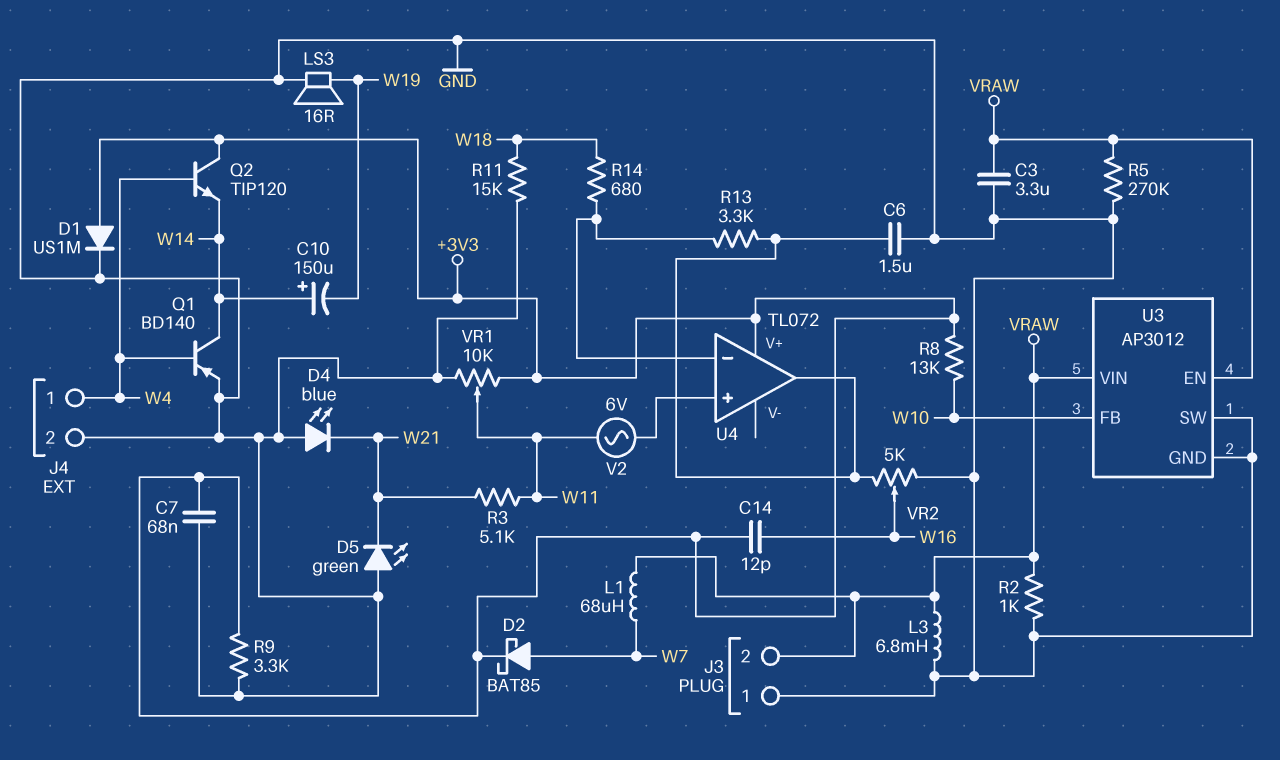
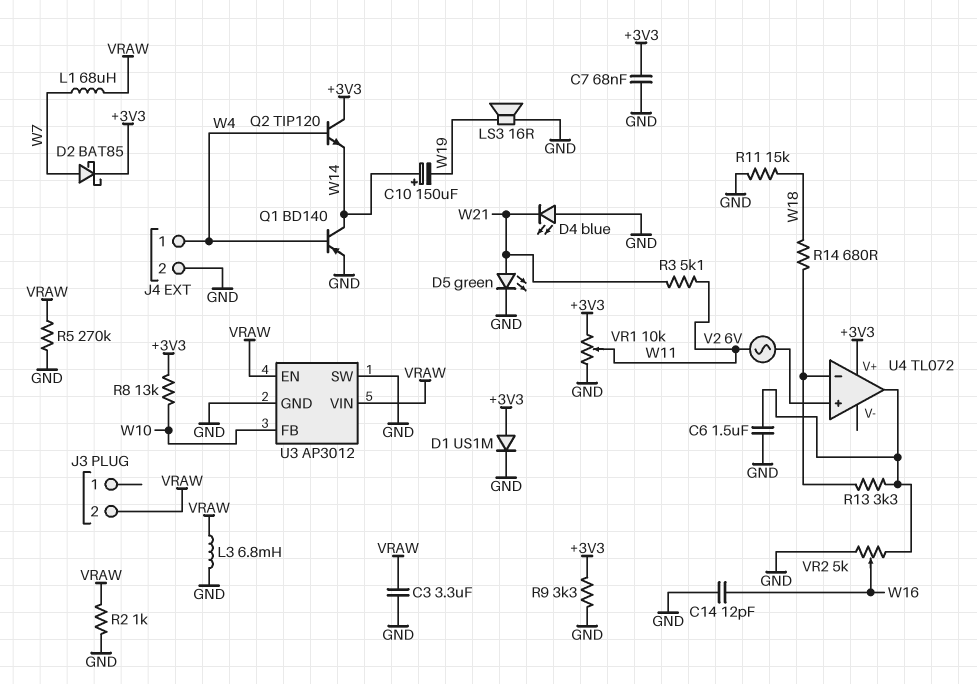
C14: 12pF (+3V3, W16) -> 12pF (GND, W16)
D5: LED green (A GND, K W21) -> LED green (A W21, K GND)
J3 pin 1: GND -> none

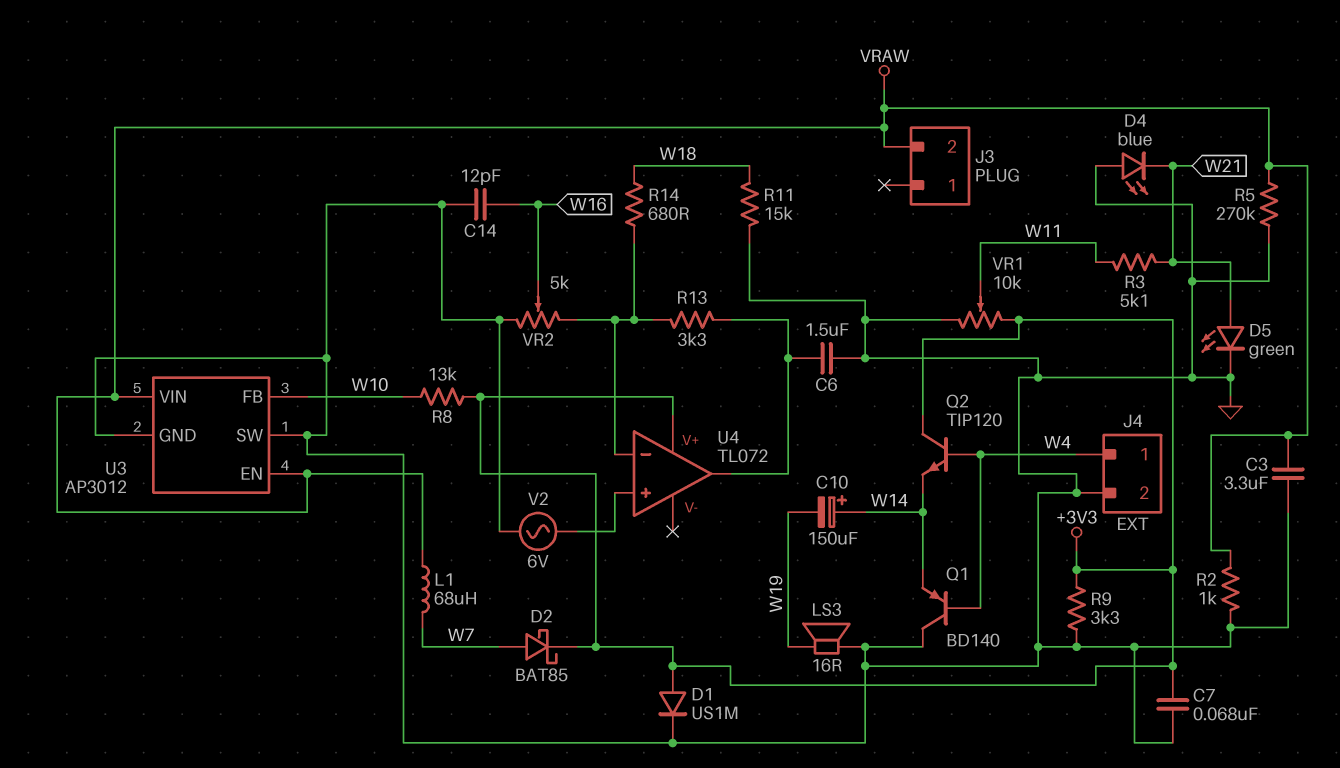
L3: 6.8mH (GND, VRAW) -> none
Q1: PNP BD140 (B W4, C W14, E GND) -> PNP BD140 (B W4, C GND, E W14)
V2: AC 6V (U4/in+, W11) -> AC 6V (GND, U4/in+)
VR2: 5k (GND, U4/out, wiper W16) -> 5k (GND, U4/in-, wiper W16)

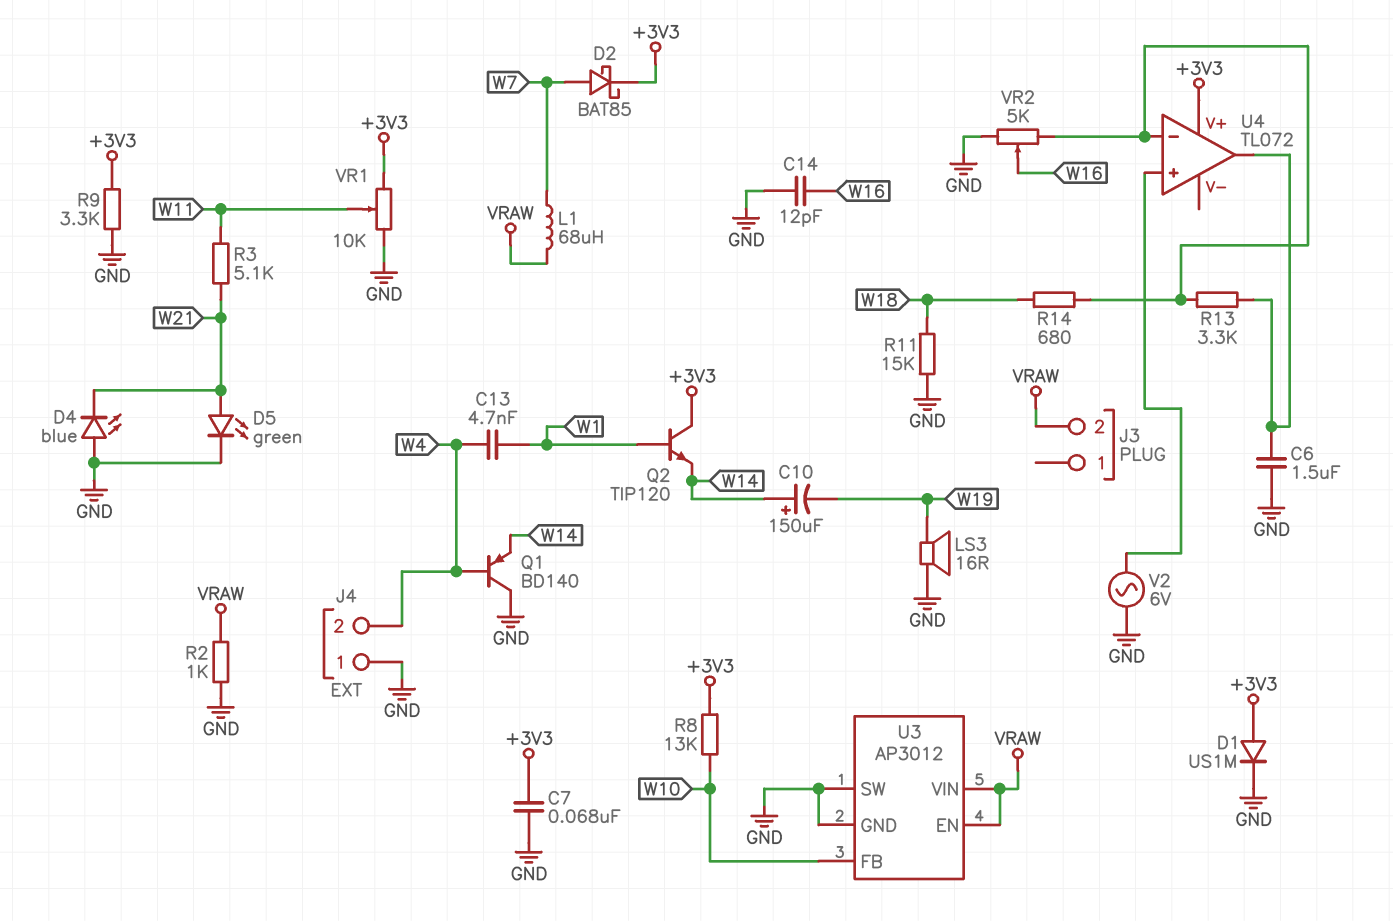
C3: 3.3uF (GND, VRAW) -> none
C13: none -> 4.7nF (W1, W4)
J4 pin 1: W4 -> GND
J4 pin 2: GND -> W4
Q2: NPN TIP120 (B W4, C +3V3, E W14) -> NPN TIP120 (B W1, C +3V3, E W14)
R5: 270k (GND, VRAW) -> none

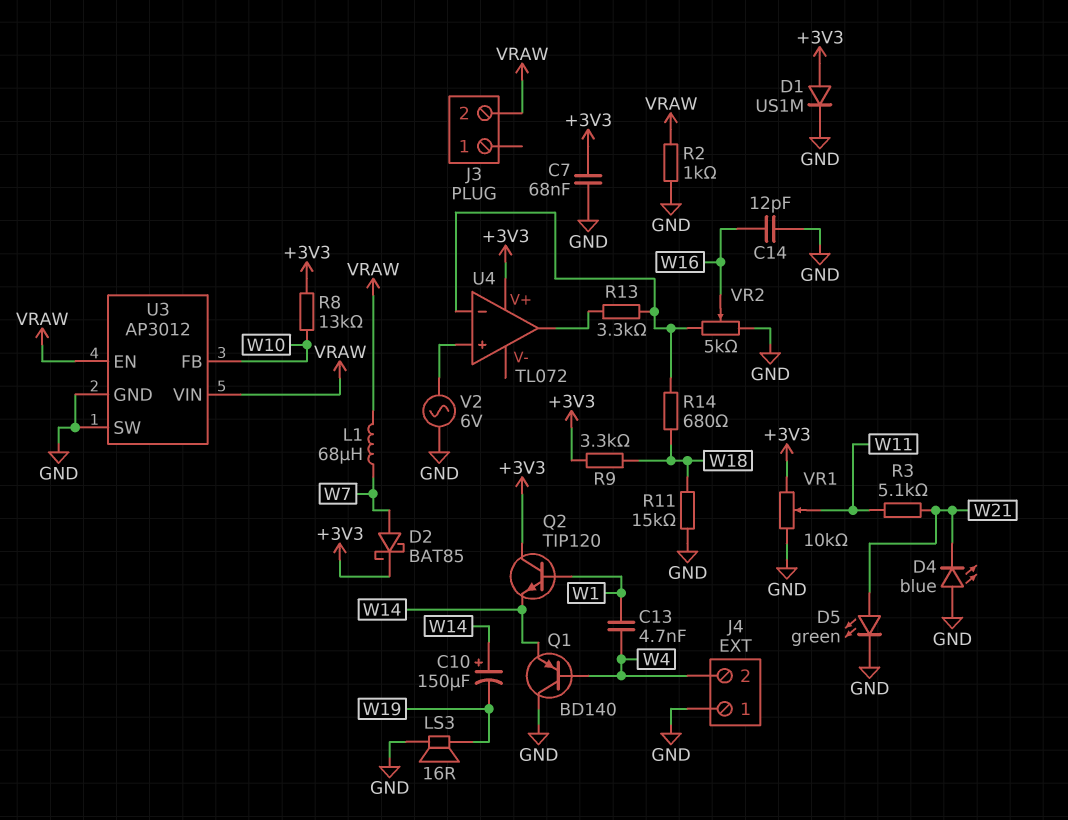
C6: 1.5uF (GND, U4/out) -> none
R9: 3.3k (+3V3, GND) -> 3.3k (+3V3, W18)

